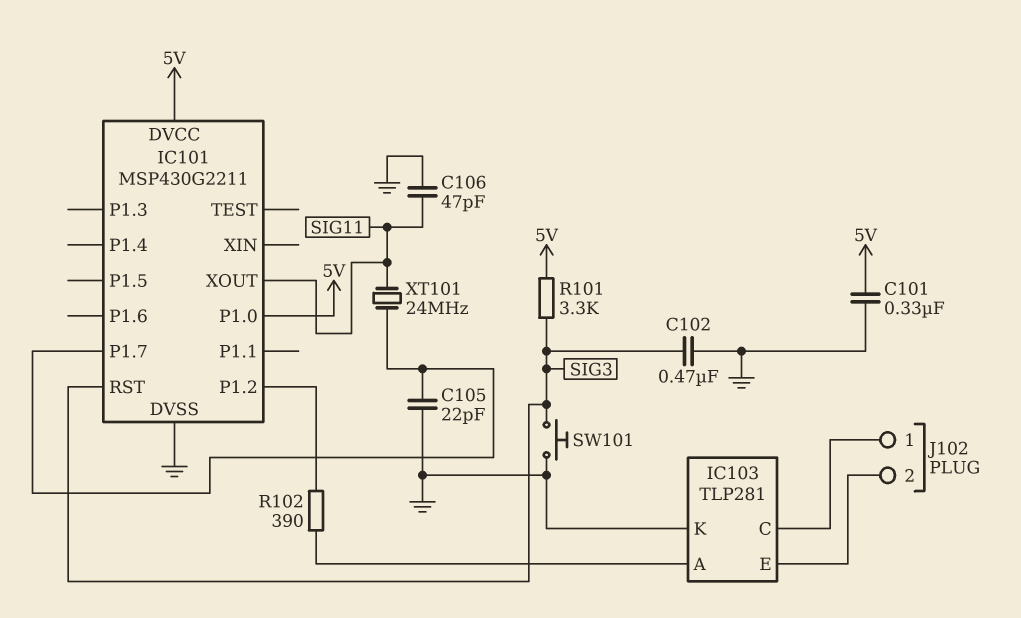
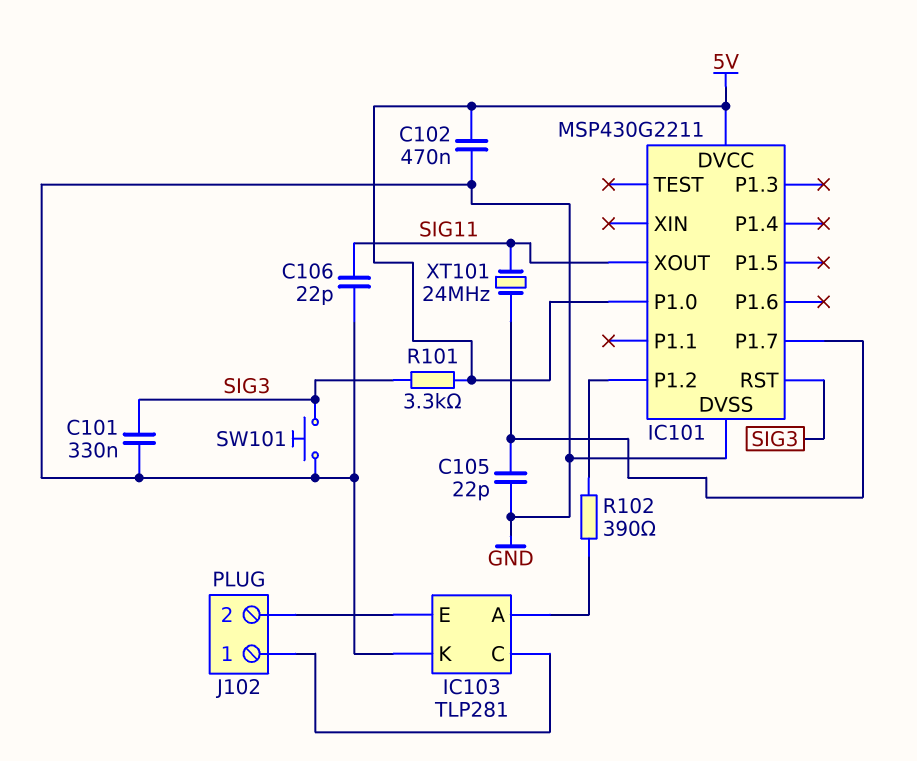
C101: 330nF (5V, GND) -> 330nF (GND, SIG3)
C102: 470nF (GND, SIG3) -> 470nF (5V, GND)
C106: 47pF (GND, SIG11) -> 22pF (GND, SIG11)

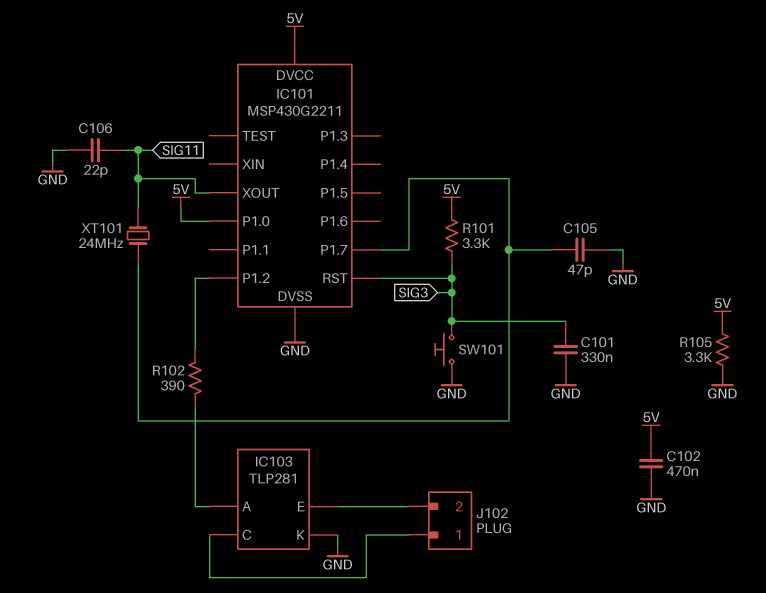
C105: 22pF (GND, IC101/P1.7) -> 47pF (GND, IC101/P1.7)
R105: none -> 3.3k (5V, GND)

